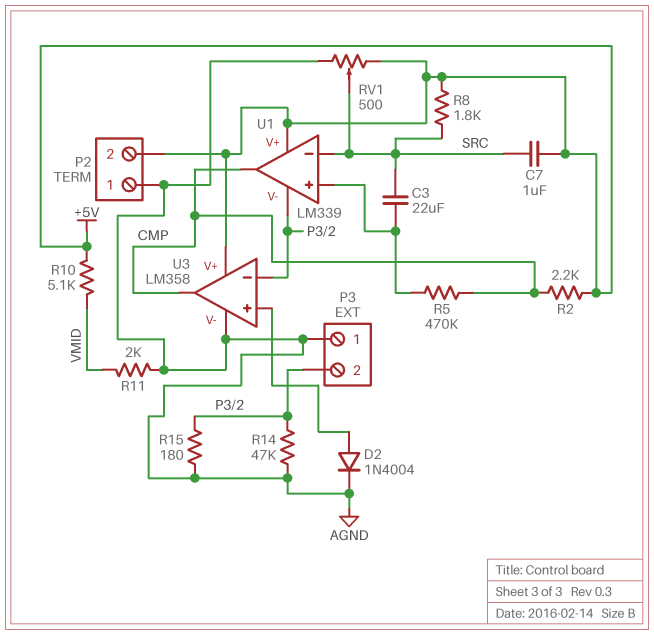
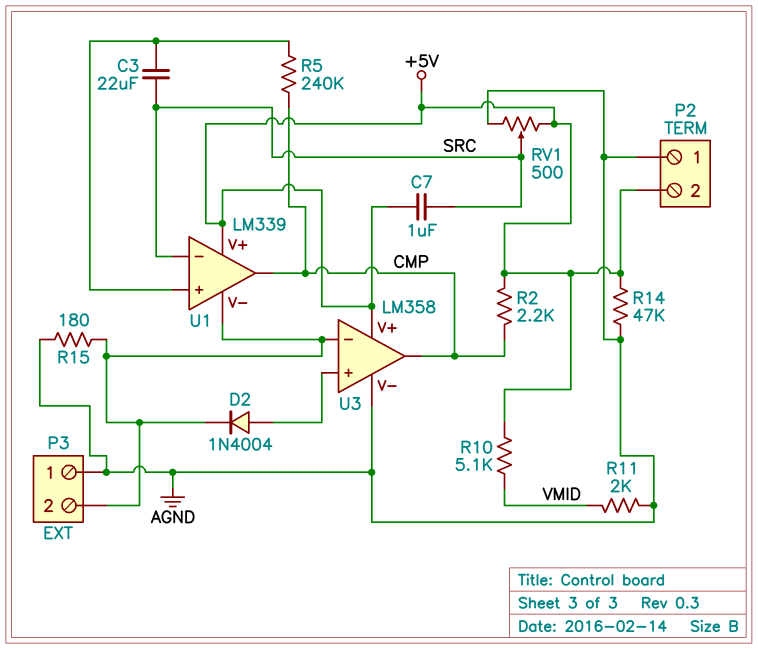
D2: diode 1N4004 (A U3/in+, K AGND) -> diode 1N4004 (A U3/in+, K P3/2)
R5: 470k (CMP, U1/in+) -> 240k (CMP, U1/in+)
R8: 1.8k (+5V, SRC) -> none
R14: 47k (AGND, P3/2) -> 47k (+5V, AGND)

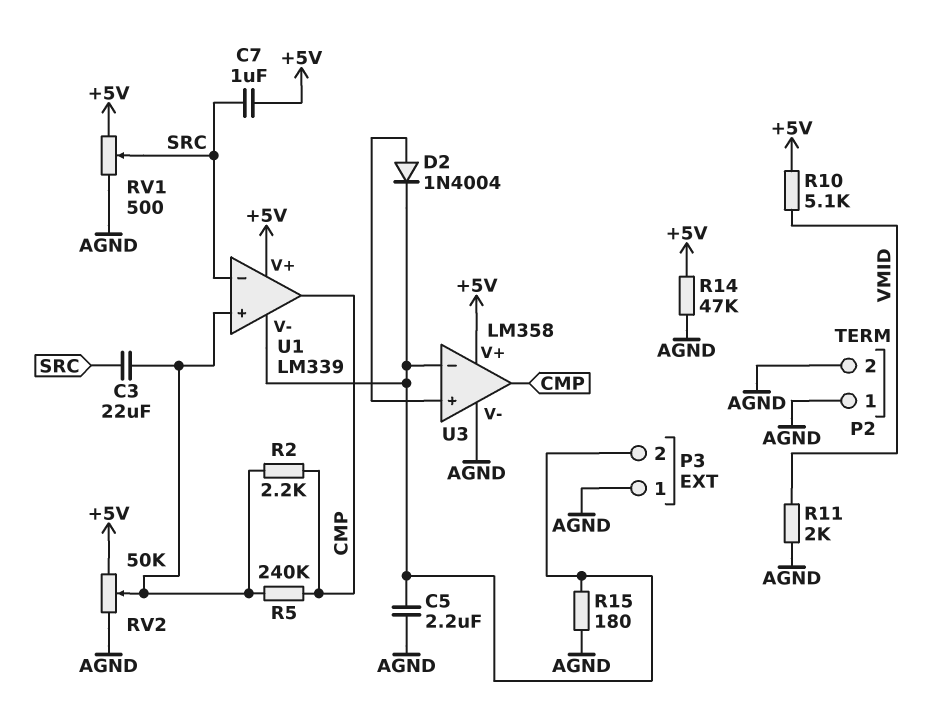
C5: none -> 2.2uF (AGND, P3/2)
P2 pin 2: +5V -> AGND
R2: 2.2k (+5V, CMP) -> 2.2k (CMP, U1/in+)
RV2: none -> 50k (+5V, AGND, wiper U1/in+)

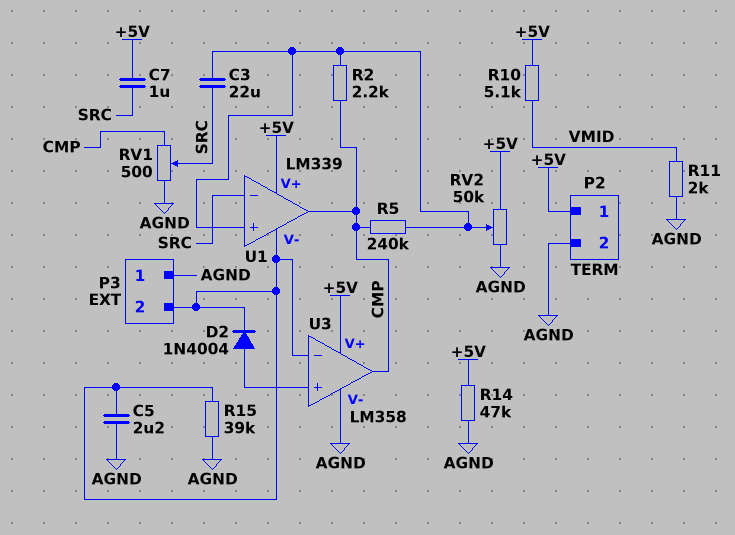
P2 pin 1: AGND -> +5V
R15: 180 (AGND, P3/2) -> 39k (AGND, P3/2)
RV1: 500 (+5V, AGND, wiper SRC) -> 500 (AGND, CMP, wiper SRC)

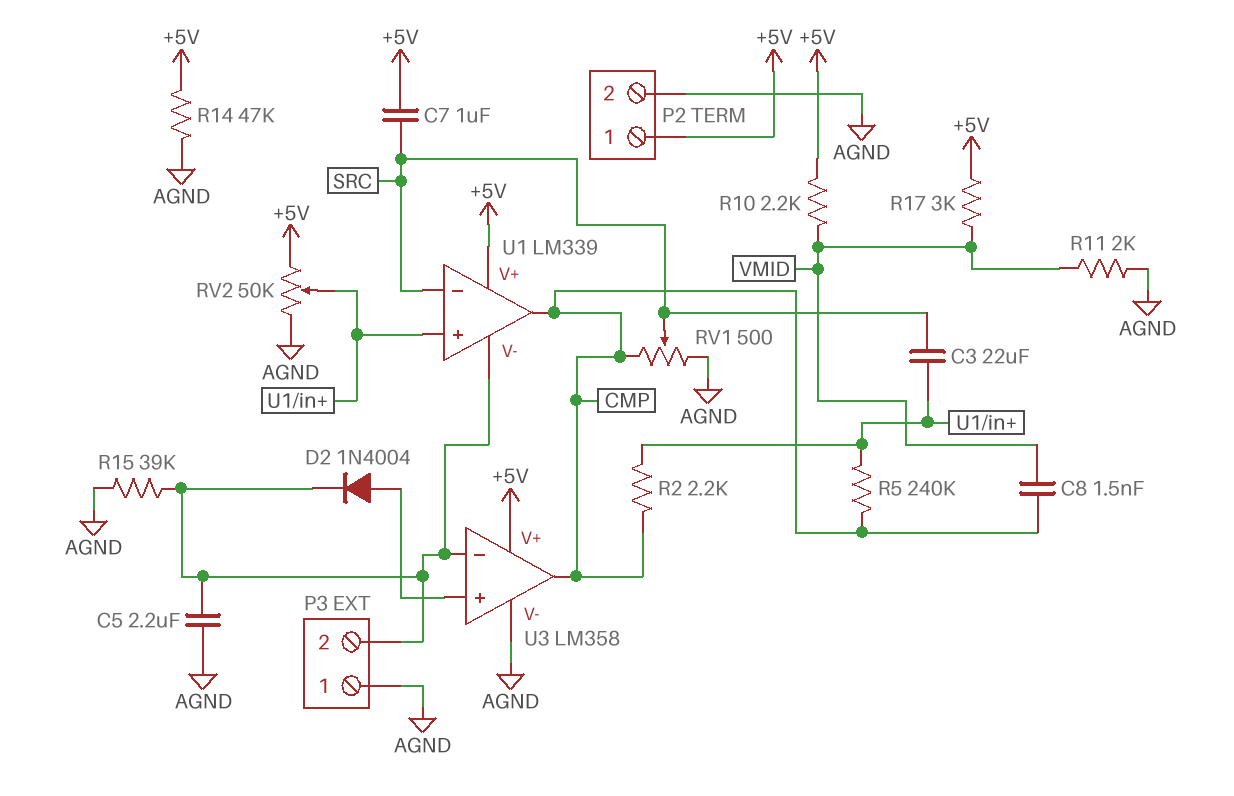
C8: none -> 1.5nF (CMP, VMID)
R10: 5.1k (+5V, VMID) -> 2.2k (+5V, VMID)
R17: none -> 3k (+5V, VMID)

